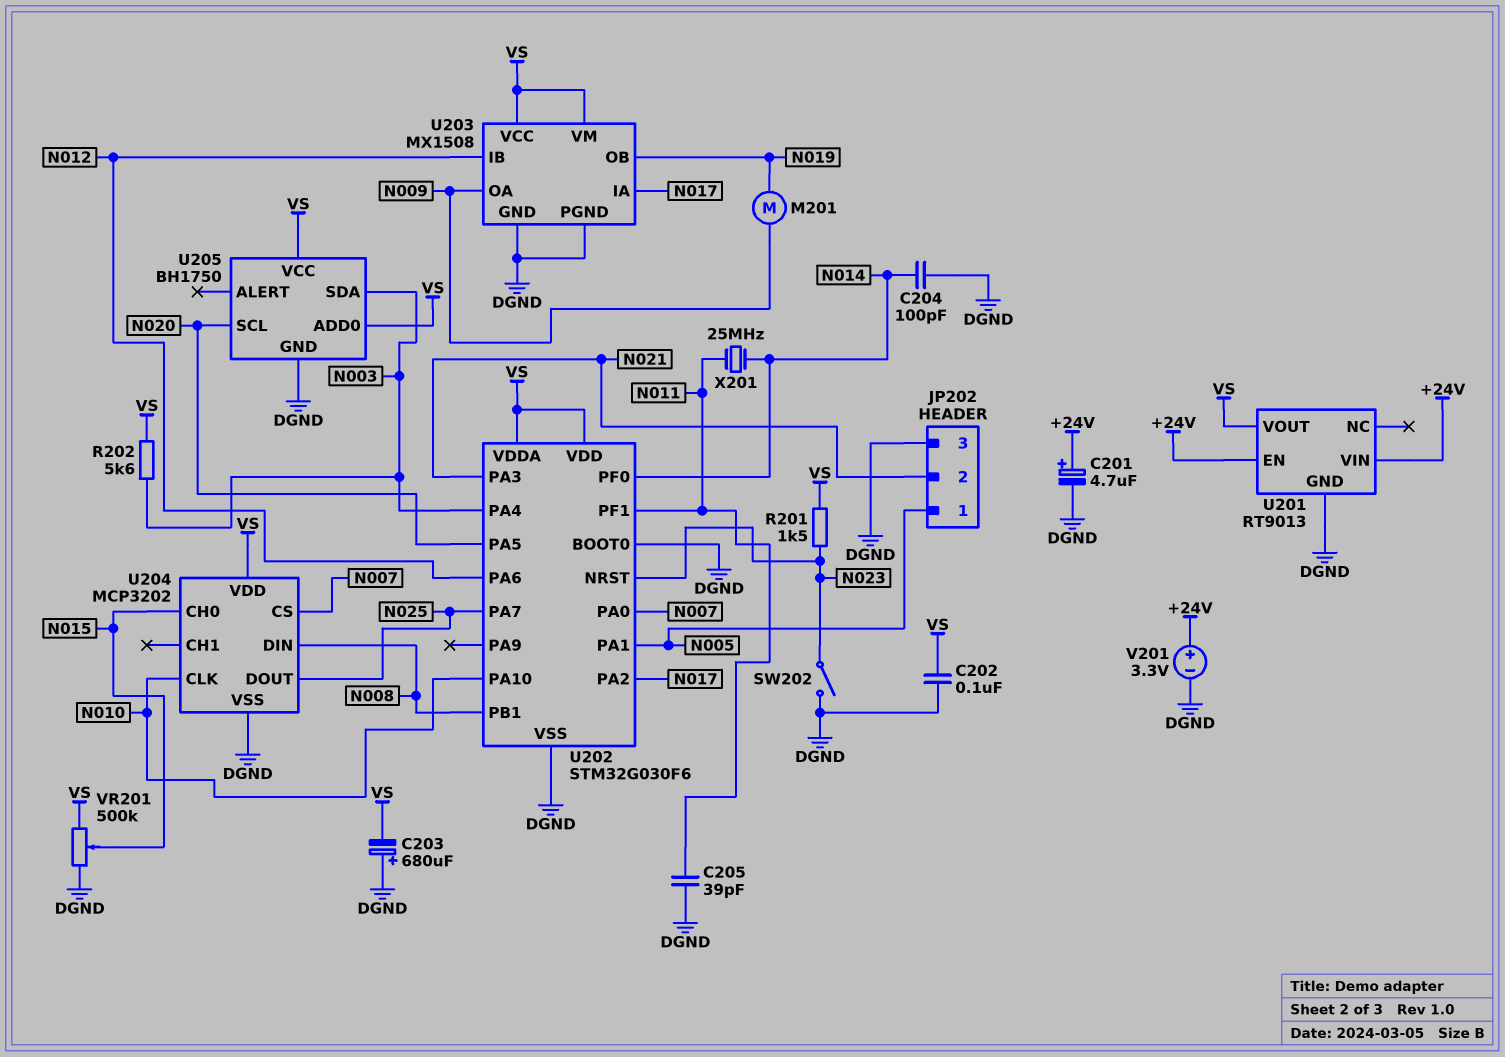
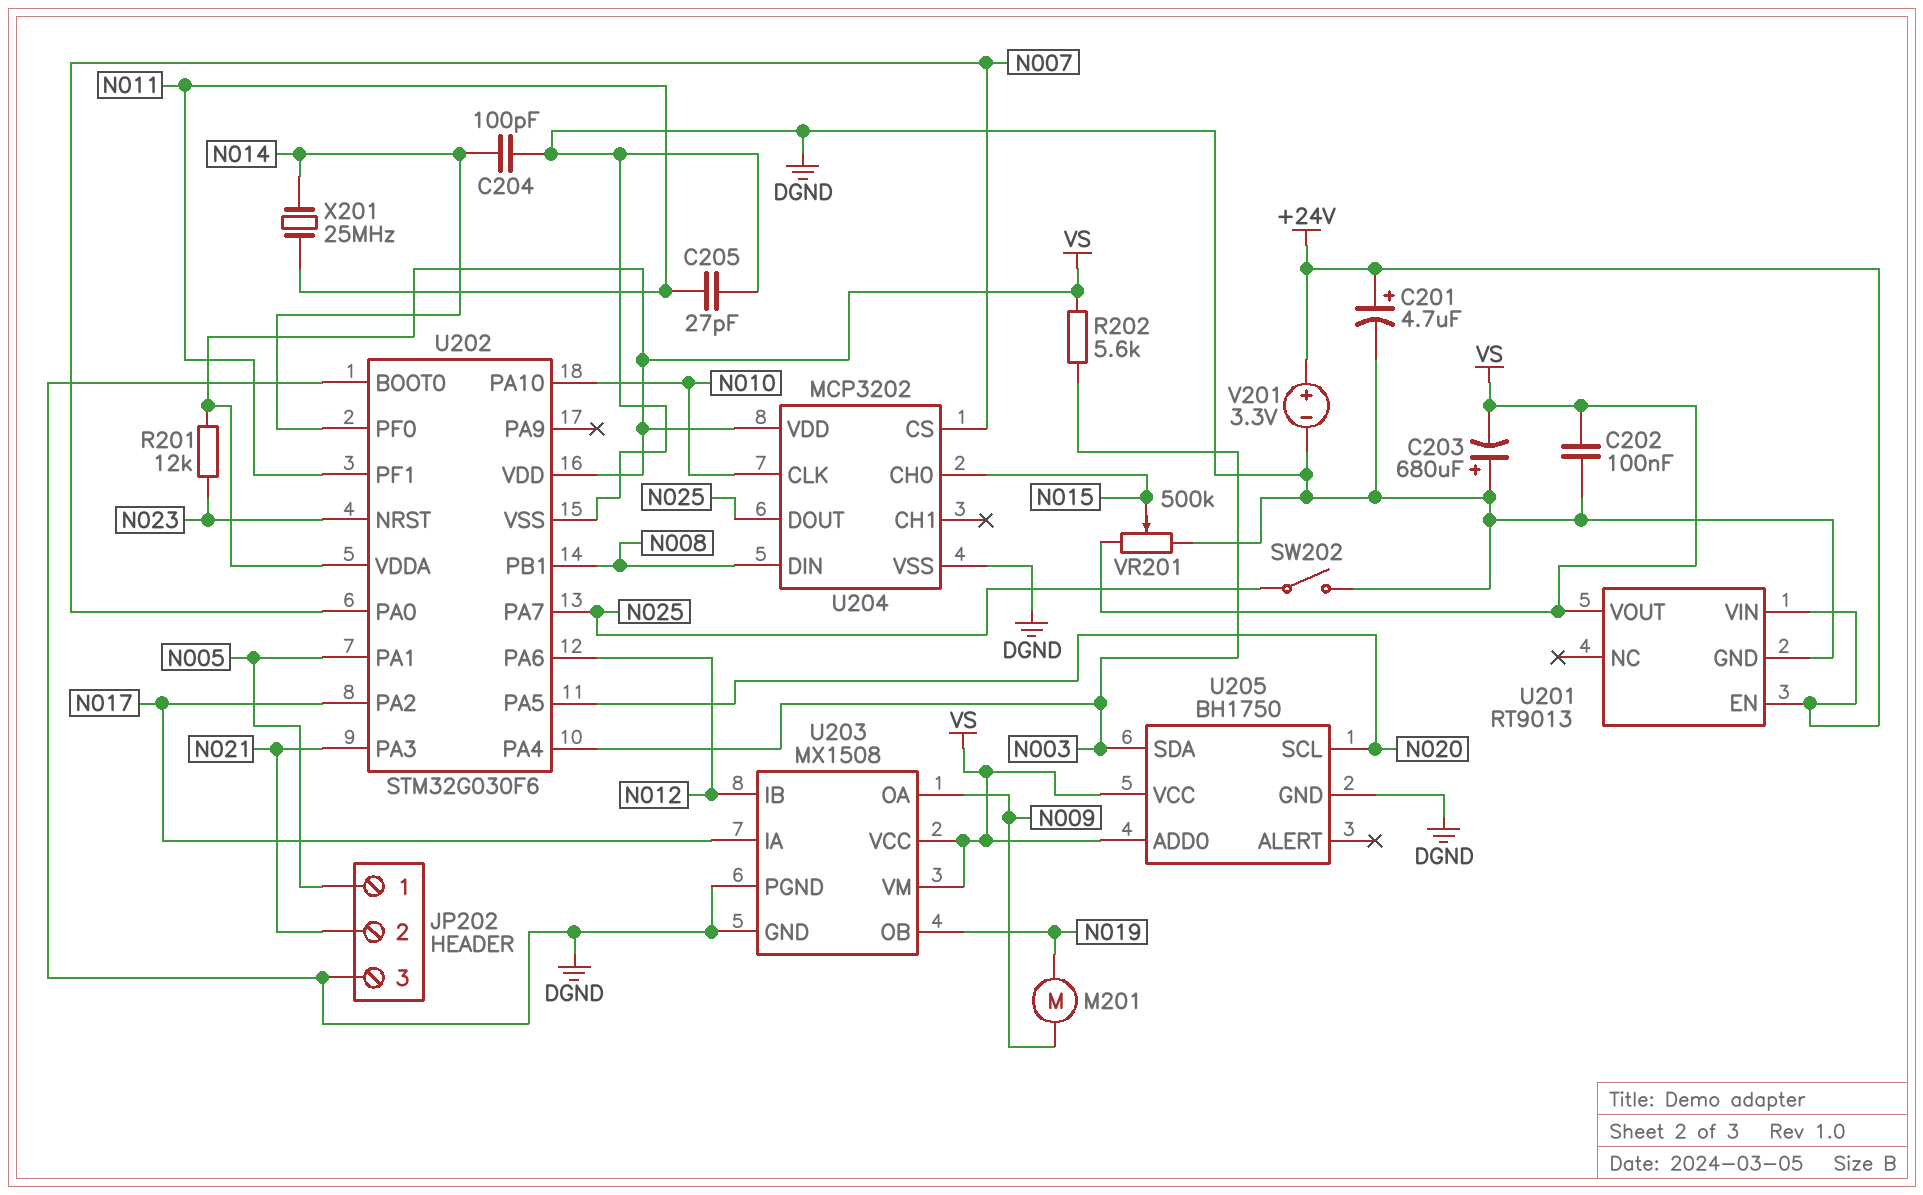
C205: 39pF (DGND, N011) -> 27pF (DGND, N011)
R201: 1.5k (N023, VS) -> 12k (N023, VS)
SW202: switch (DGND, N023) -> switch (DGND, N025)

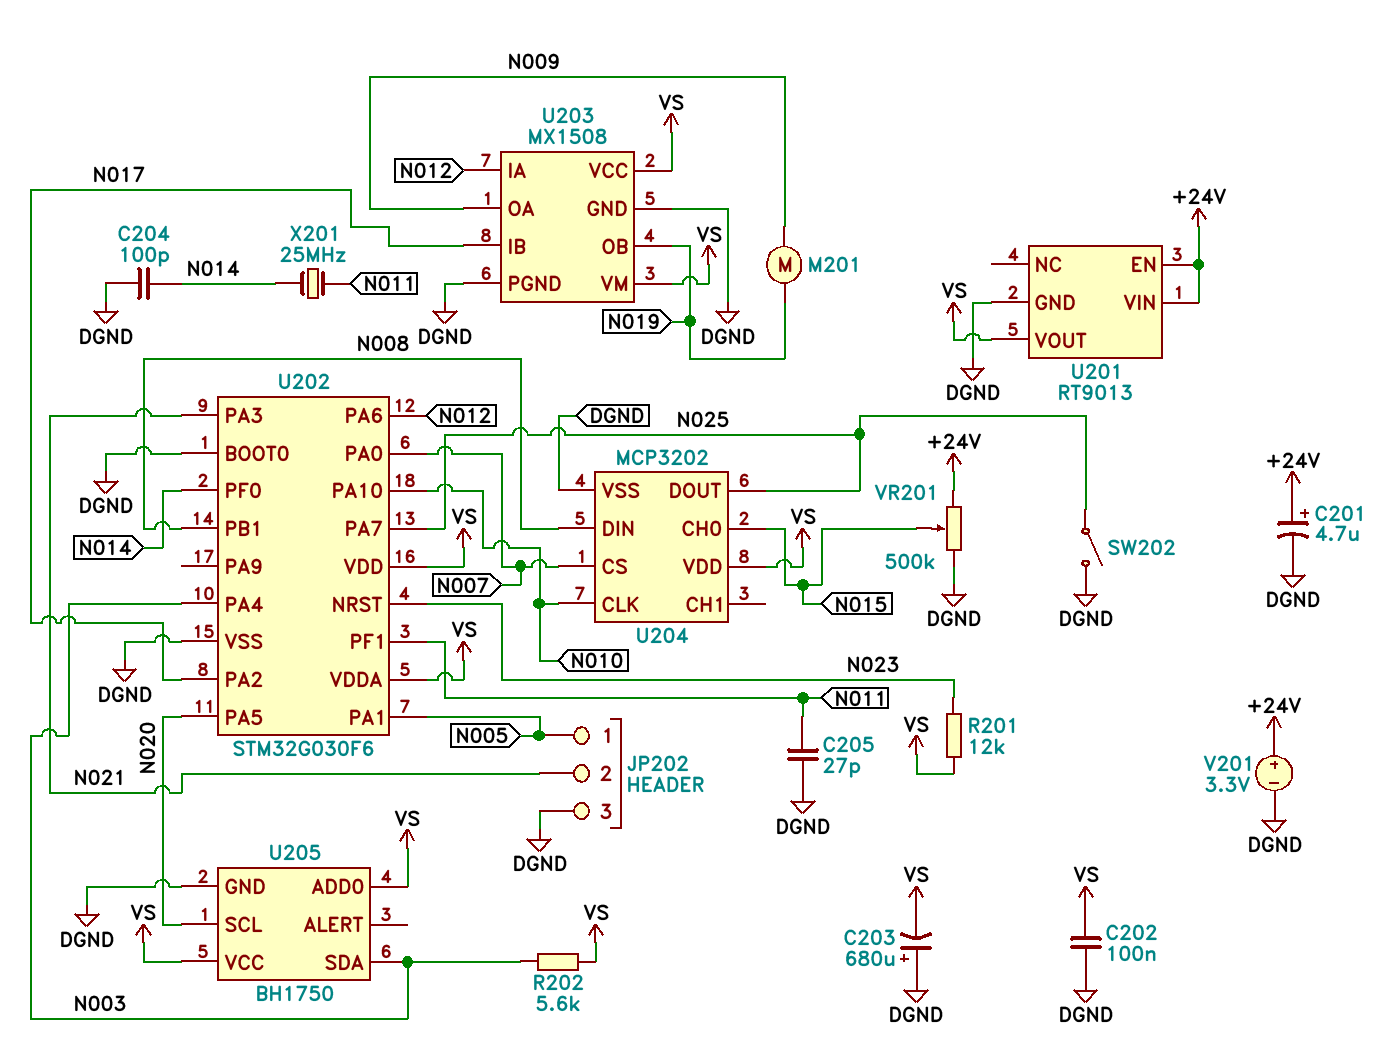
U203 pin IA: N017 -> N012
U203 pin IB: N012 -> N017
VR201: 500k (DGND, VS, wiper N015) -> 500k (+24V, DGND, wiper N015)

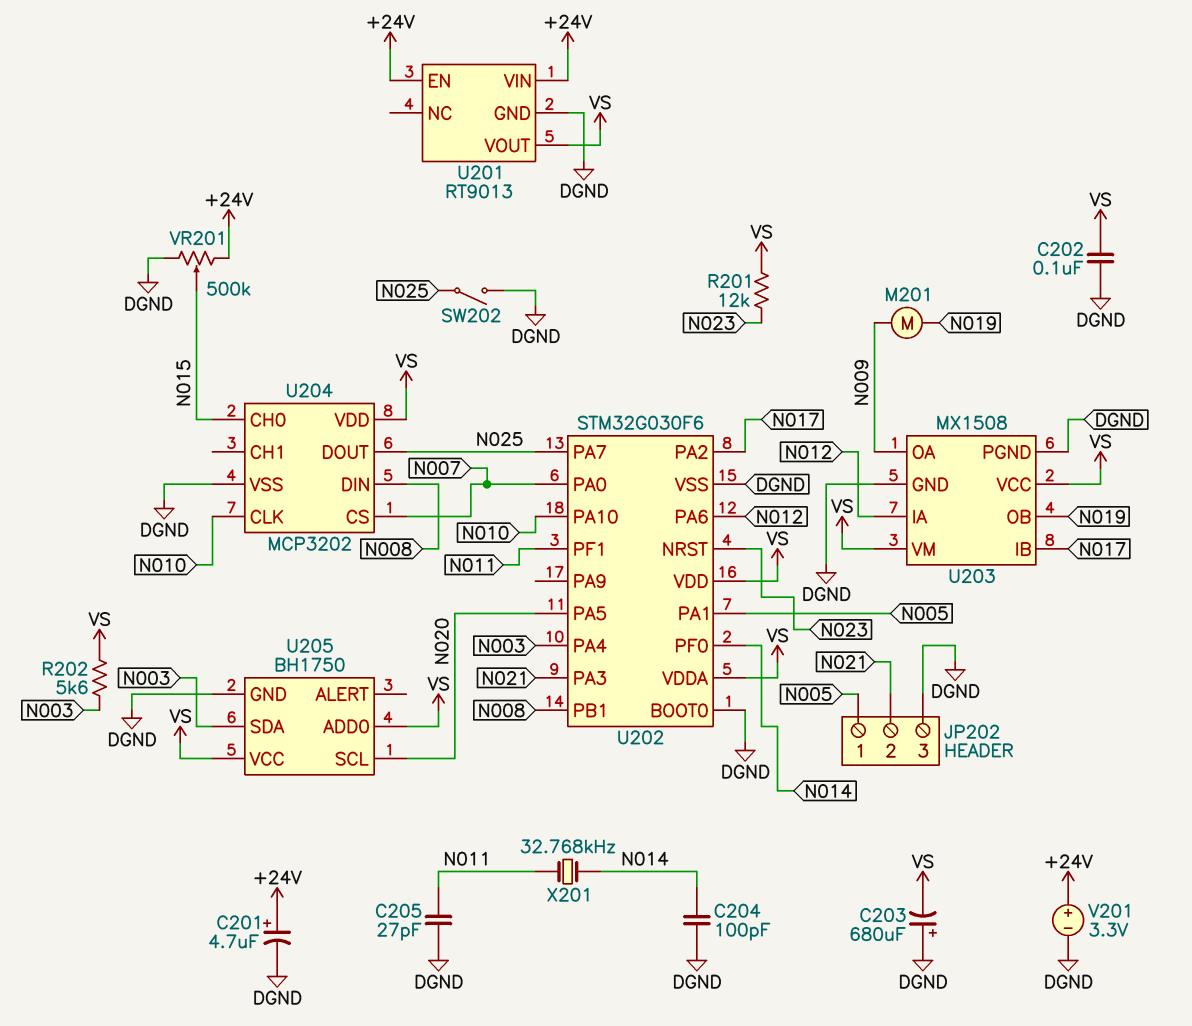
X201: 25MHz (N011, N014) -> 32.768kHz (N011, N014)

